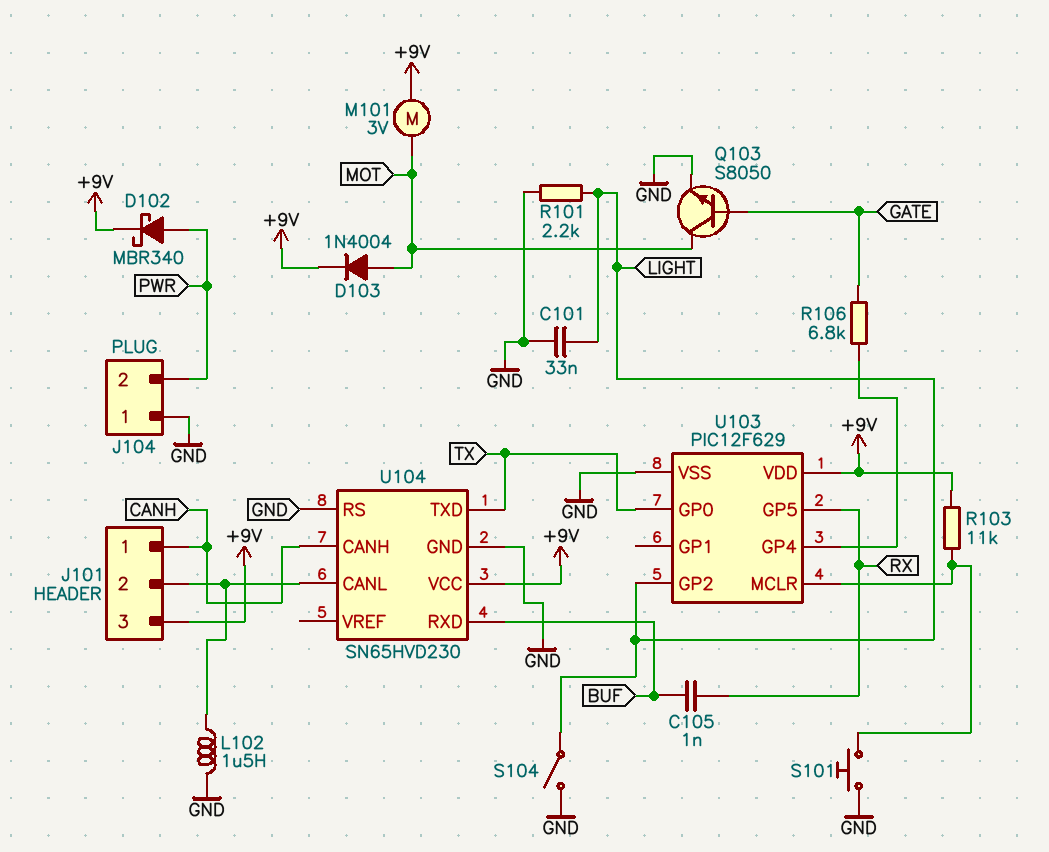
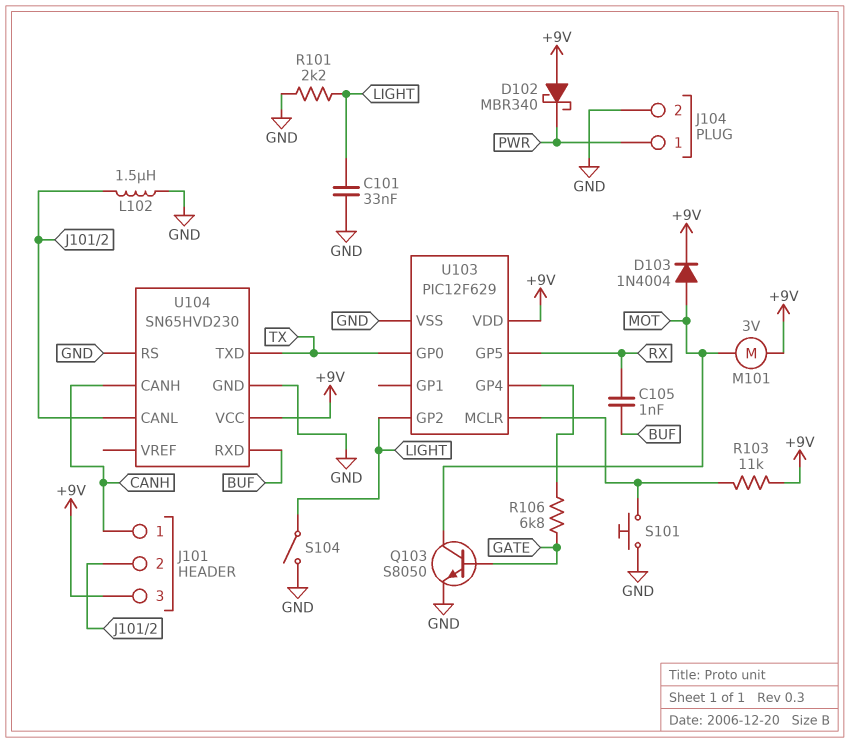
D102: schottky MBR340 (A PWR, K +9V) -> schottky MBR340 (A +9V, K PWR)
J104 pin 1: GND -> PWR
J104 pin 2: PWR -> GND

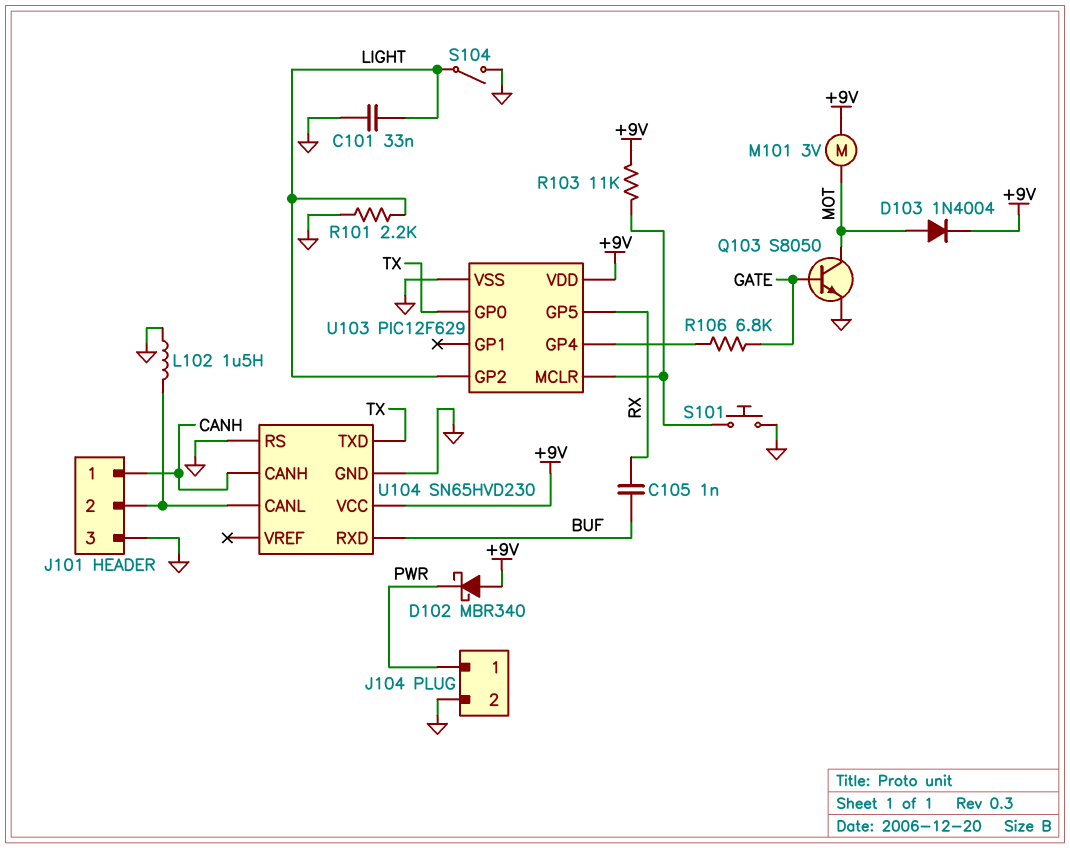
J101 pin 3: +9V -> GND

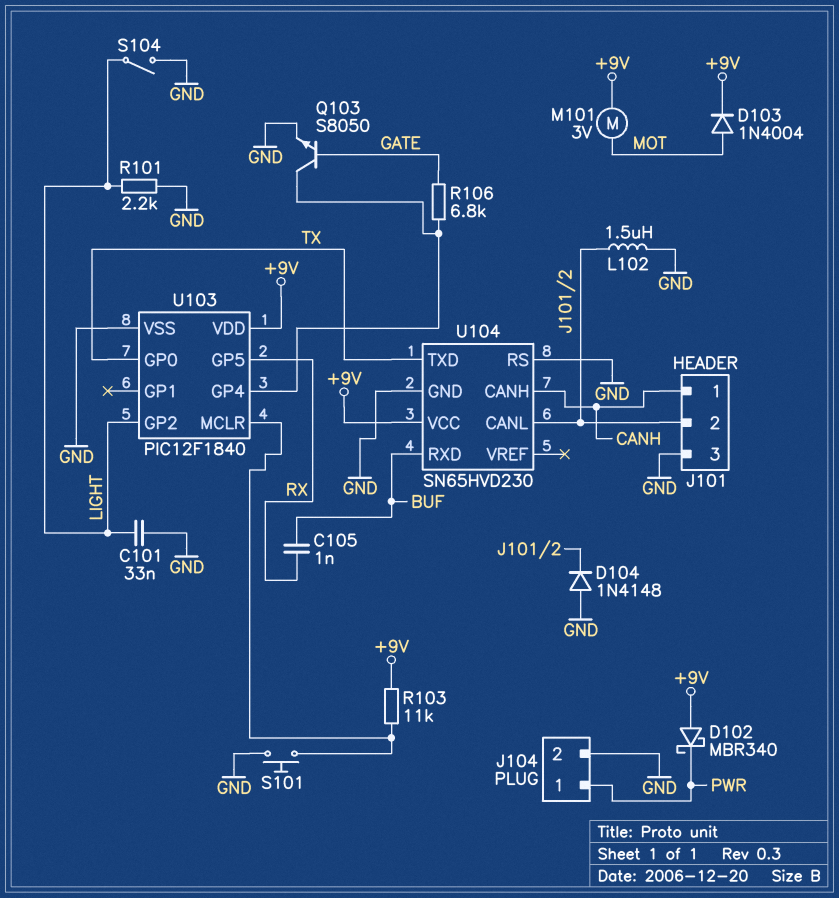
D104: none -> diode 1N4148 (A GND, K J101/2)
Q103: NPN S8050 (B GATE, C MOT, E GND) -> NPN S8050 (B GATE, C U103/GP4, E GND)
U103: PIC12F629 -> PIC12F1840

